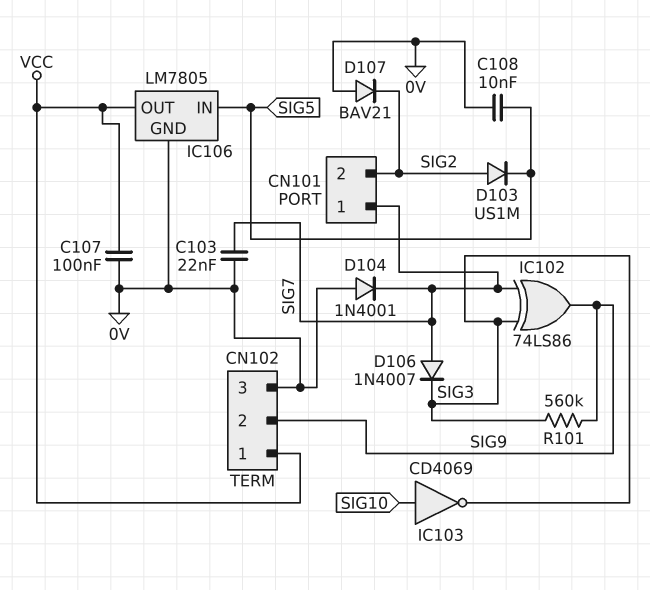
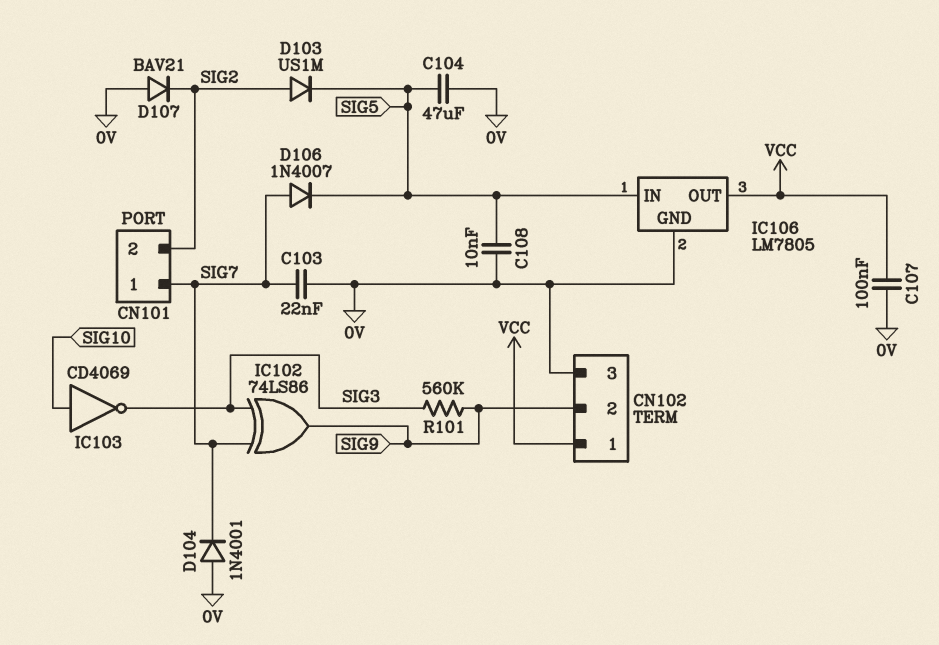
C104: none -> 47uF (0V, SIG5)
D106: diode 1N4007 (A SIG7, K SIG3) -> diode 1N4007 (A SIG7, K SIG5)

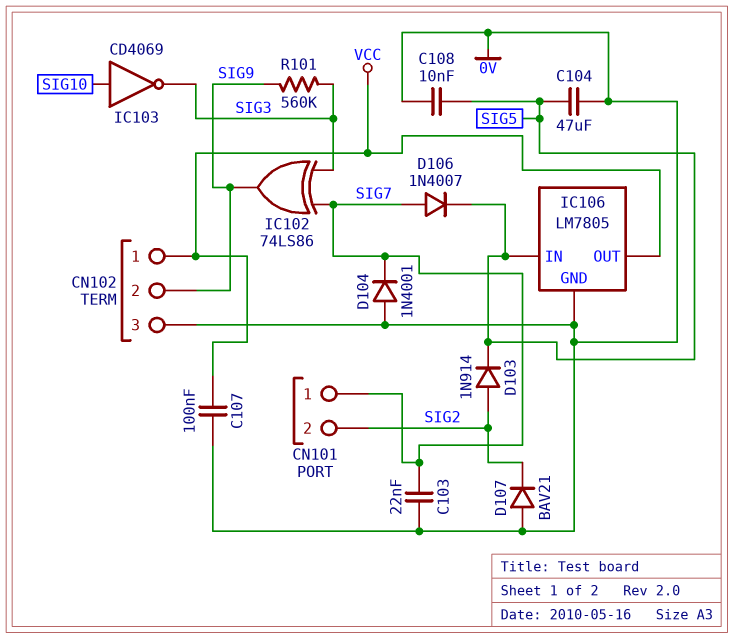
D103: diode US1M (A SIG2, K SIG5) -> diode 1N914 (A SIG2, K SIG5)

